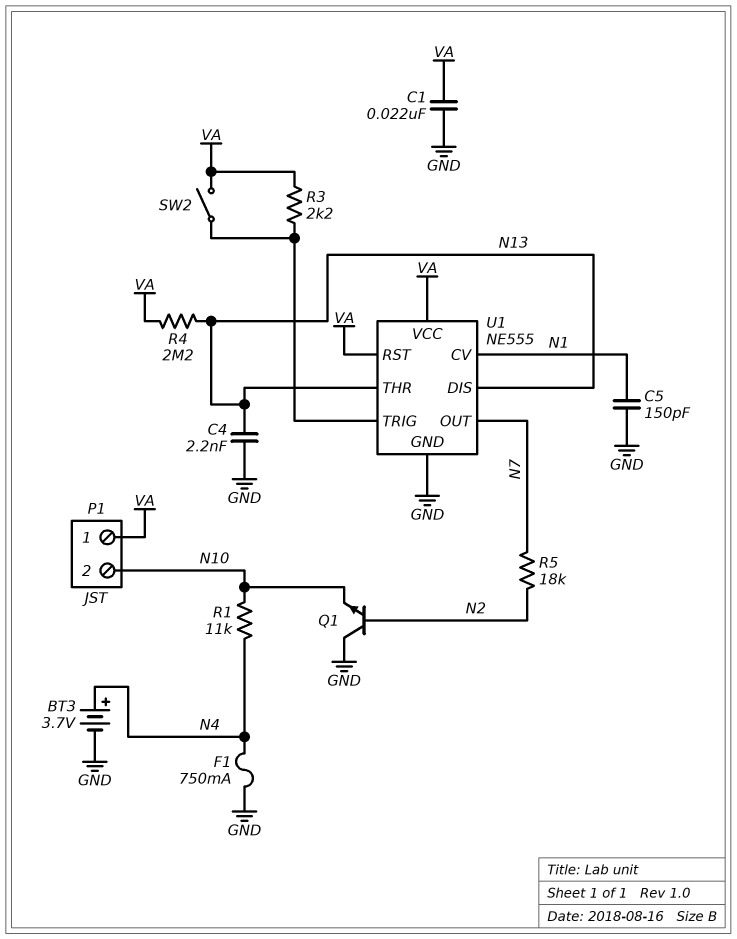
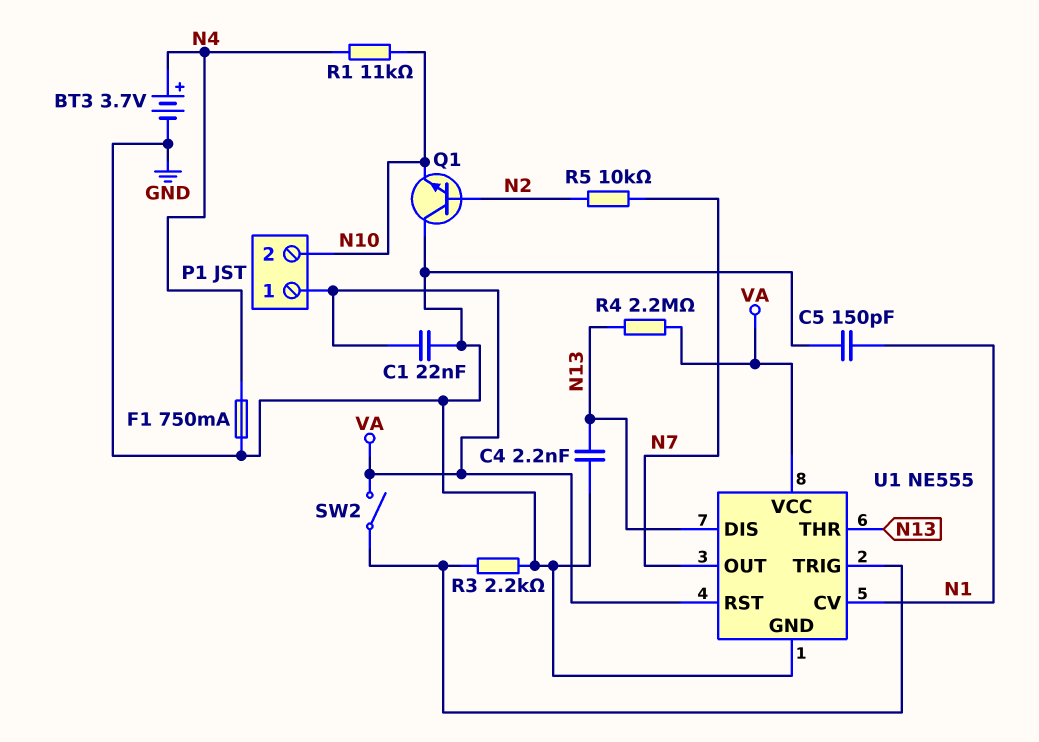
R3: 2.2k (U1/TRIG, VA) -> 2.2k (GND, U1/TRIG)
R5: 18k (N2, N7) -> 10k (N2, N7)

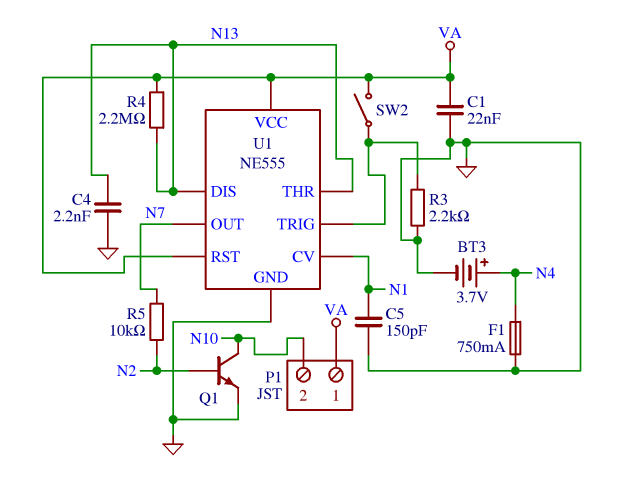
Q1: NPN (B N2, C GND, E N10) -> NPN (B N2, C N10, E GND)
R1: 11k (N4, N10) -> none

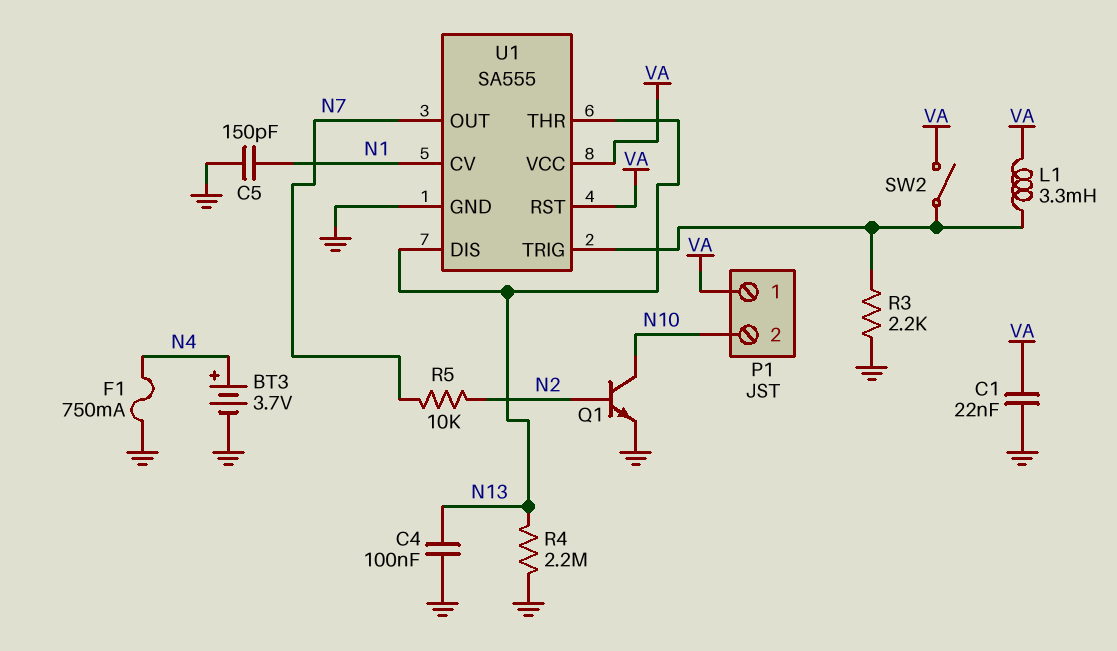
C4: 2.2nF (GND, N13) -> 100nF (GND, N13)
L1: none -> 3.3mH (U1/TRIG, VA)
R4: 2.2M (N13, VA) -> 2.2M (GND, N13)
U1: NE555 -> SA555

